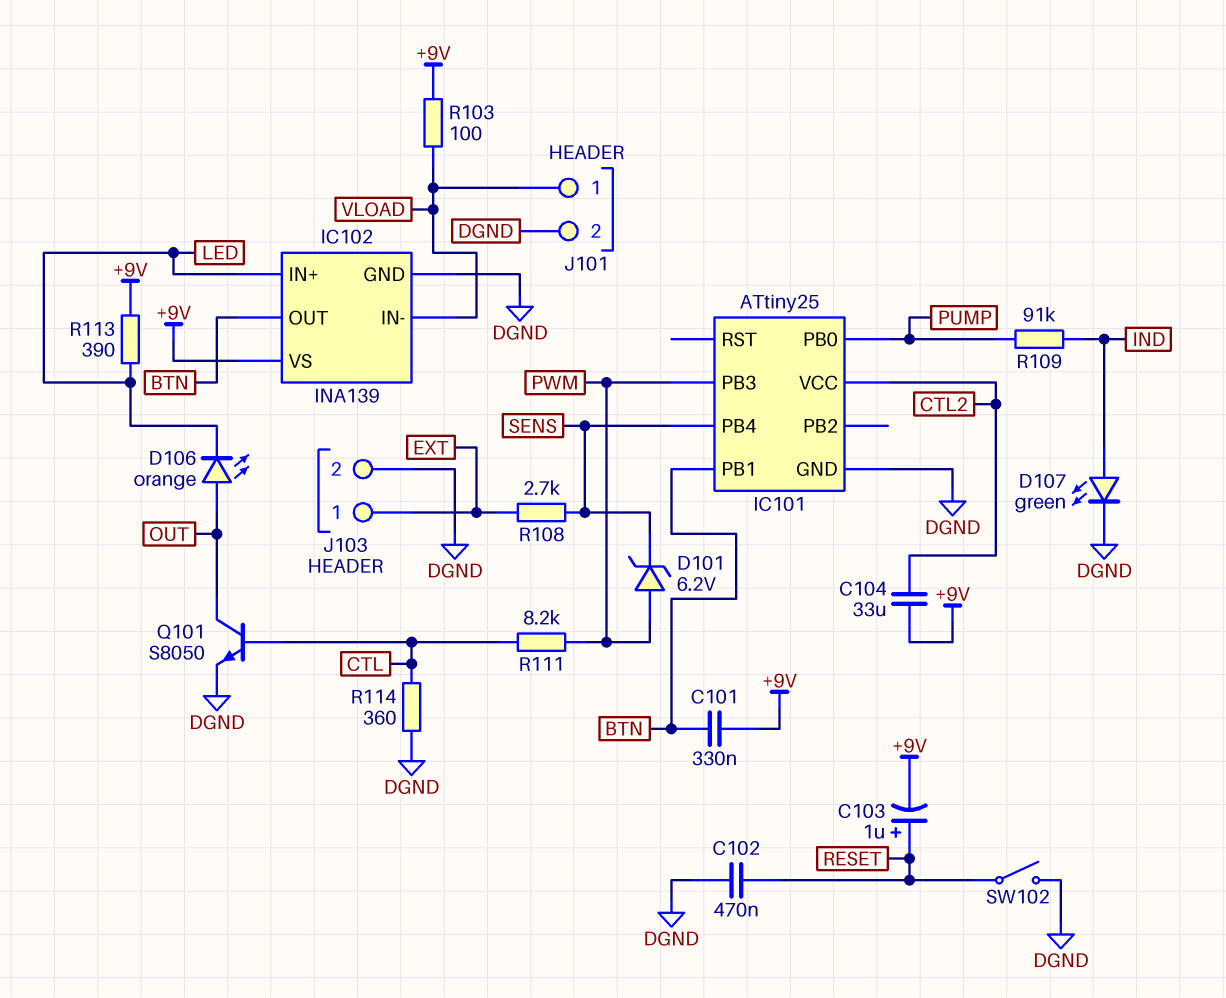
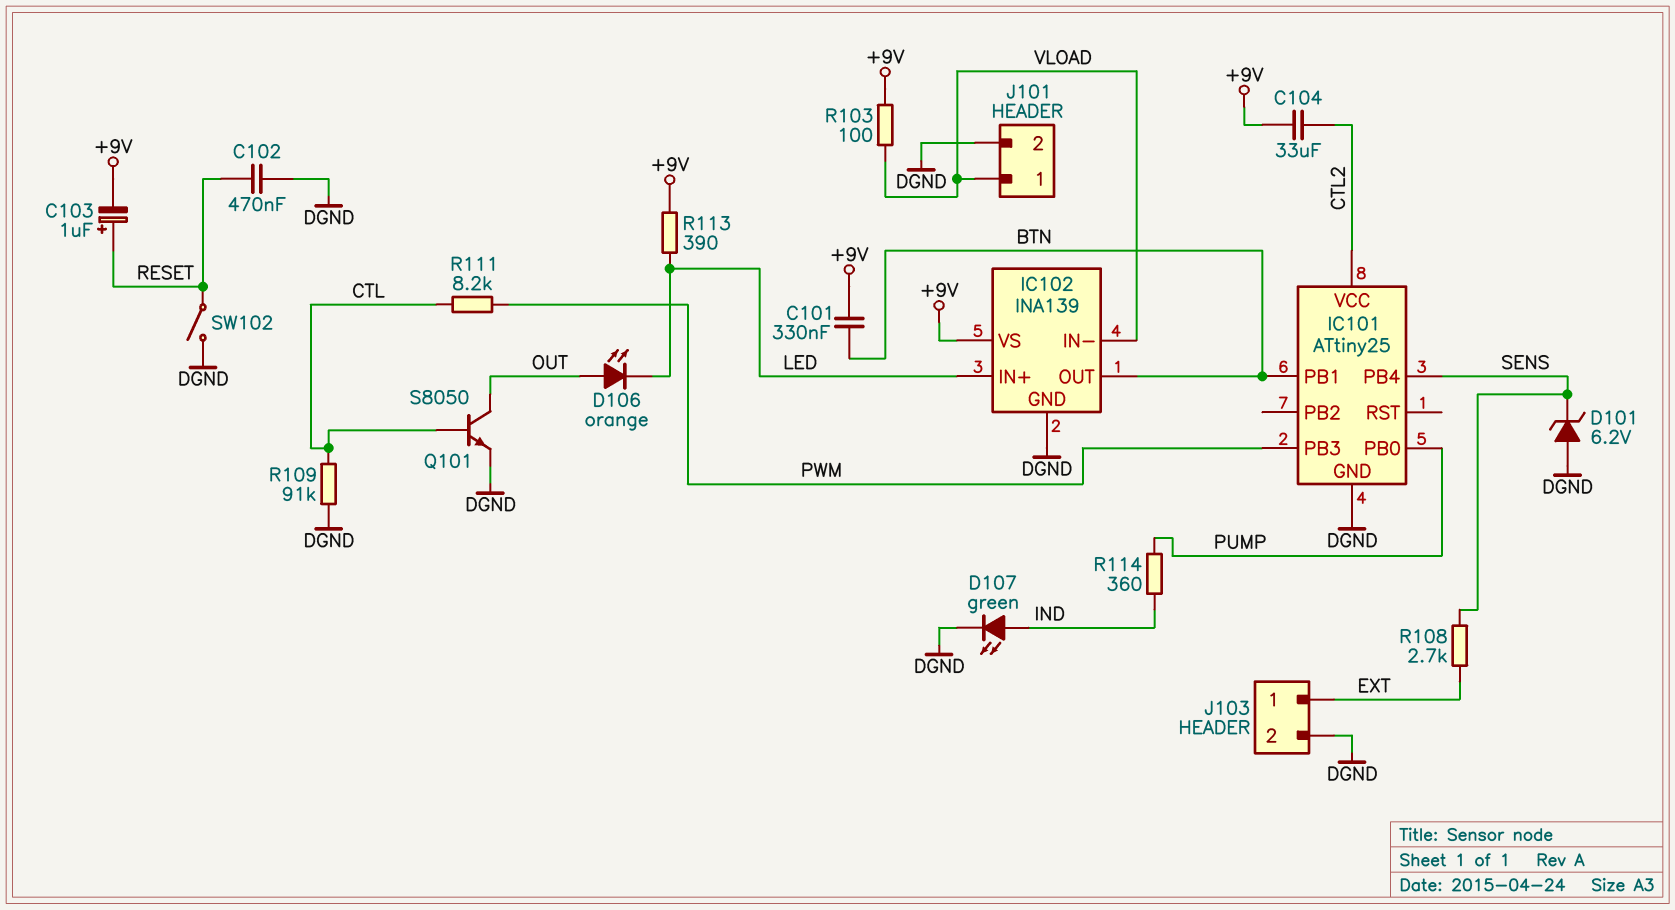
D101: zener 6.2V (A PWM, K SENS) -> zener 6.2V (A DGND, K SENS)
R109: 91k (IND, PUMP) -> 91k (CTL, DGND)
R114: 360 (CTL, DGND) -> 360 (IND, PUMP)

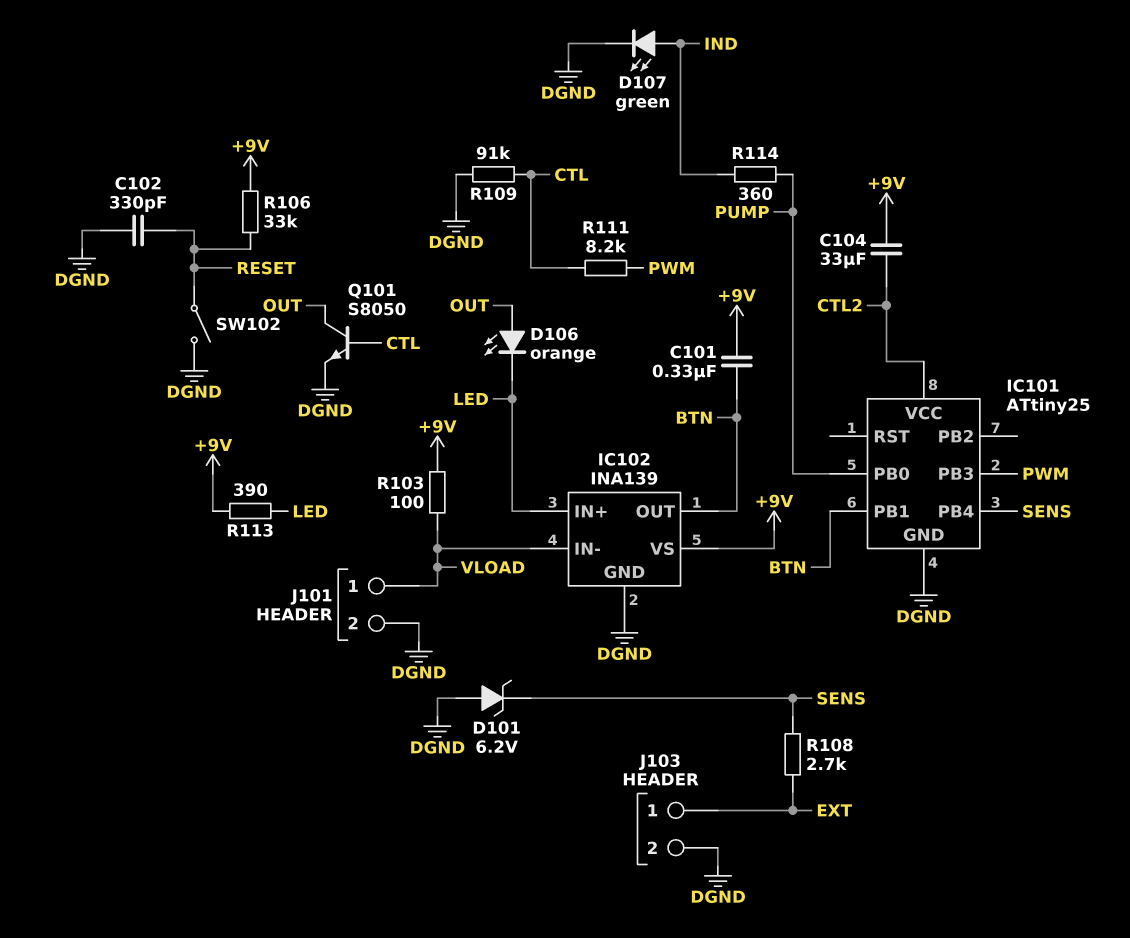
C102: 470nF (DGND, RESET) -> 330pF (DGND, RESET)
C103: 1uF (plus RESET, minus +9V) -> none
R106: none -> 33k (+9V, RESET)

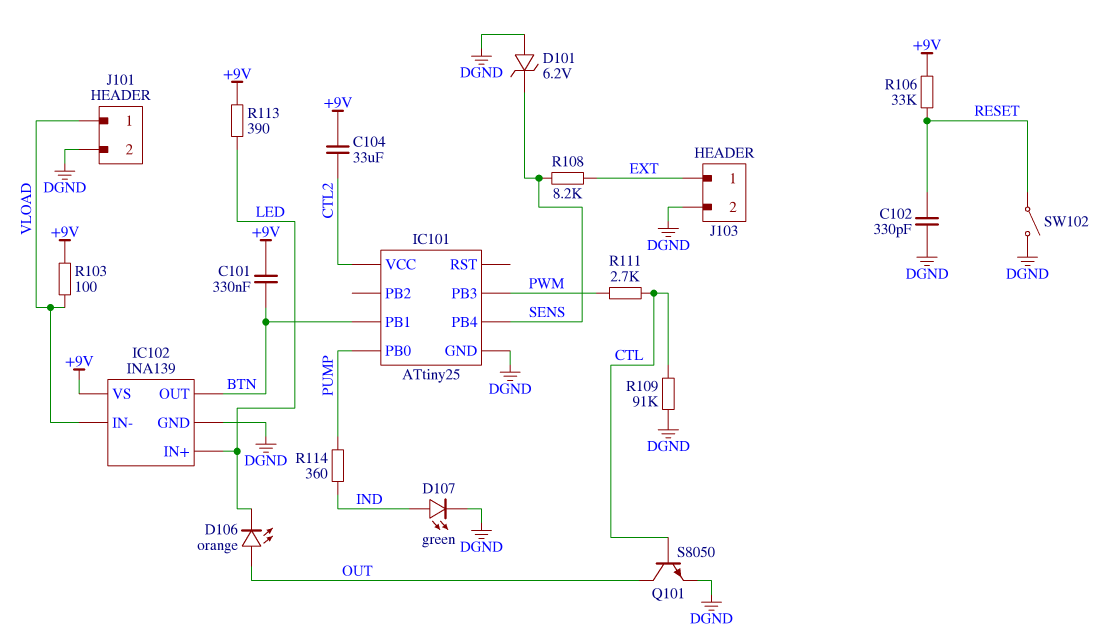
R108: 2.7k (EXT, SENS) -> 8.2k (EXT, SENS)
R111: 8.2k (CTL, PWM) -> 2.7k (CTL, PWM)

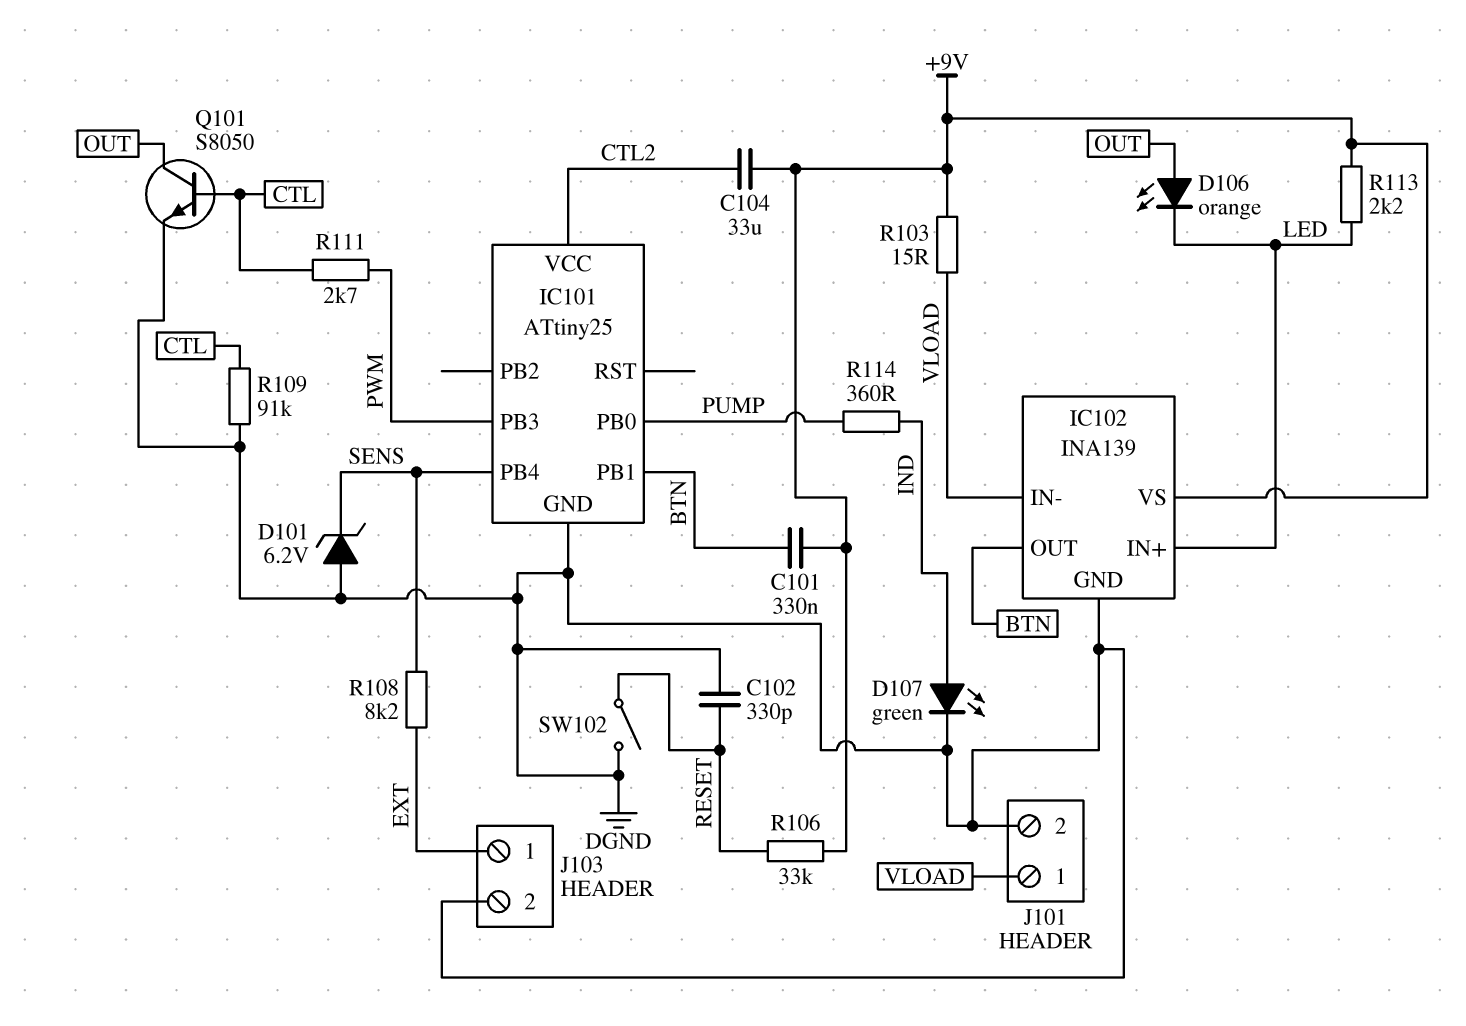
R103: 100 (+9V, VLOAD) -> 15 (+9V, VLOAD)
R113: 390 (+9V, LED) -> 2.2k (+9V, LED)

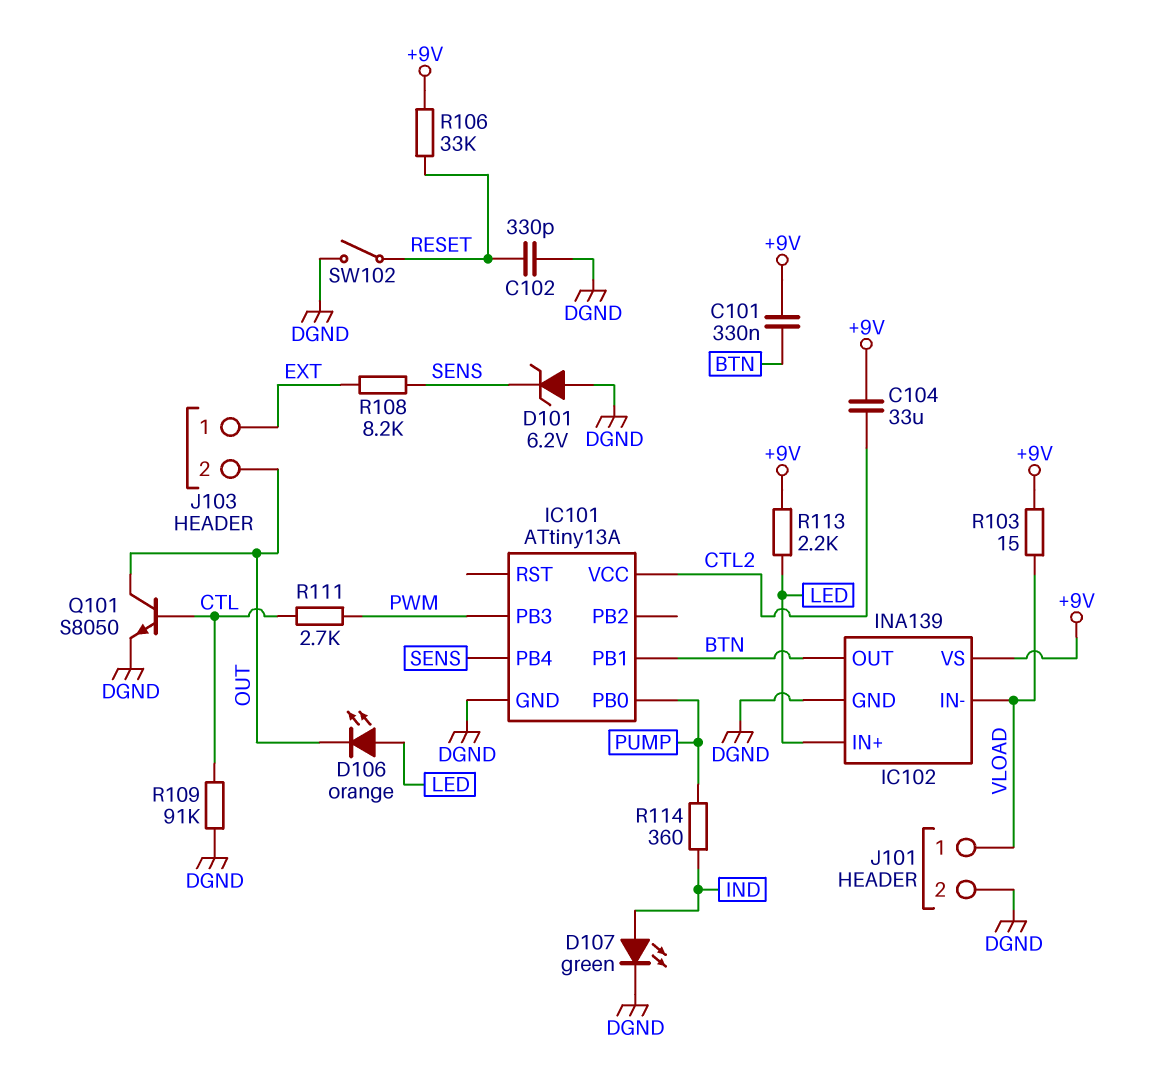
D106: LED orange (A OUT, K LED) -> LED orange (A LED, K OUT)
IC101: ATtiny25 -> ATtiny13A
J103 pin 2: DGND -> OUT

